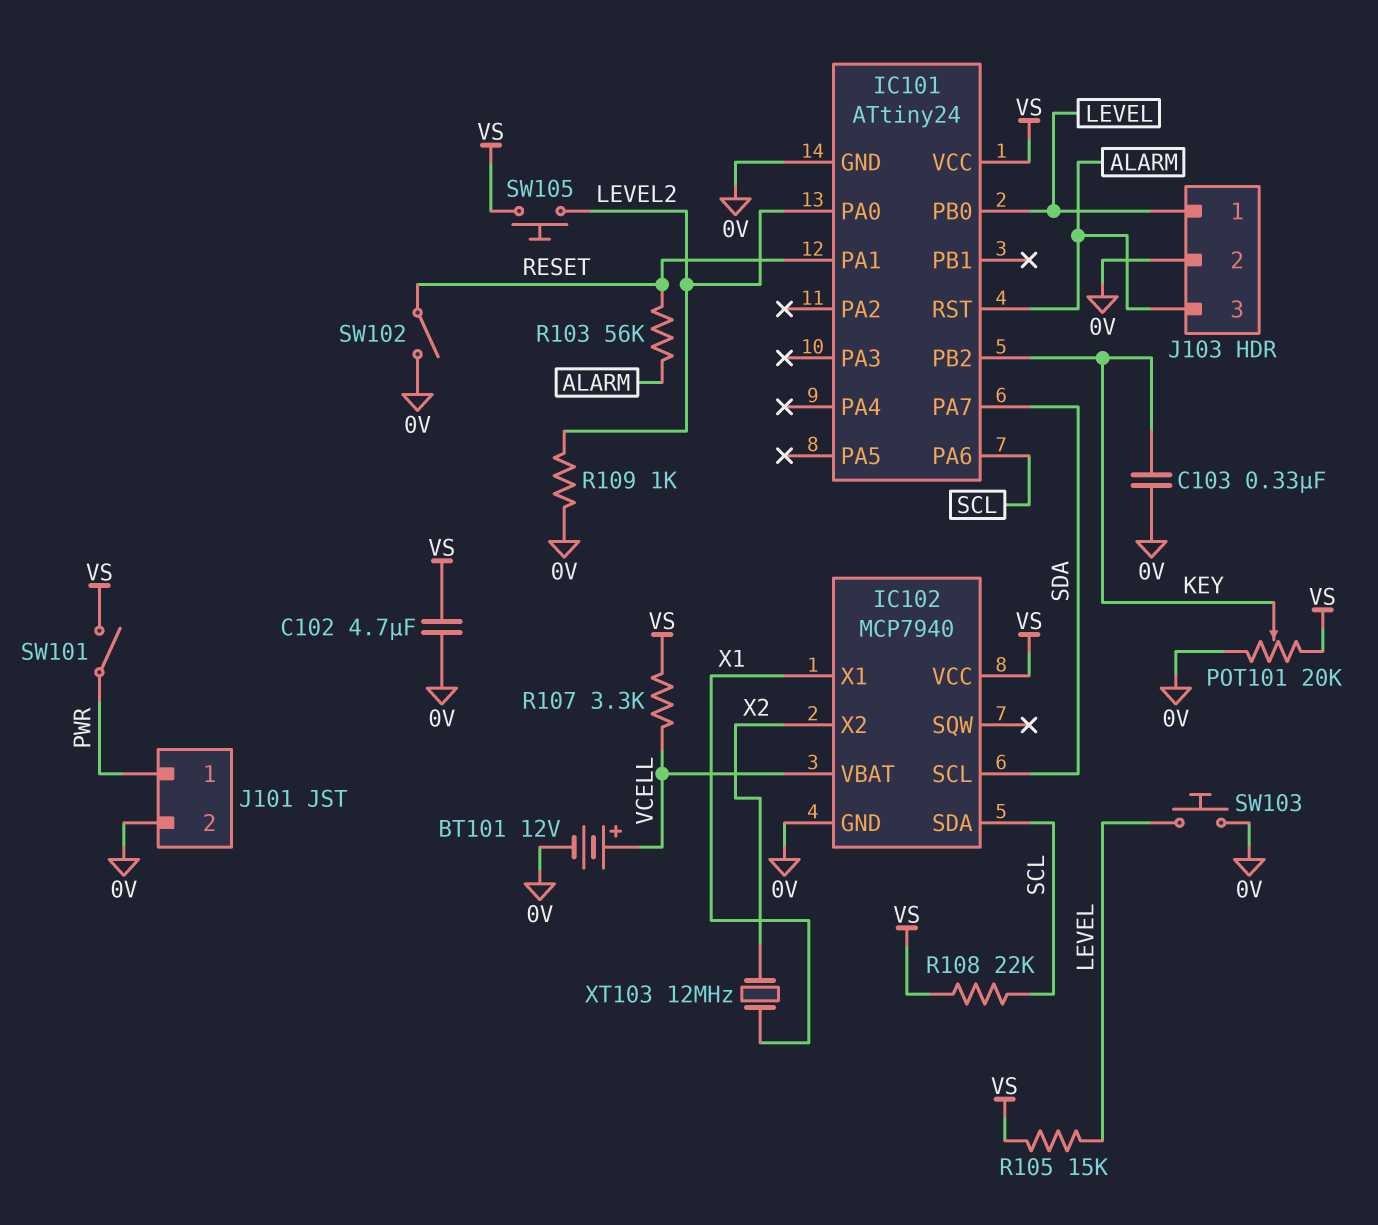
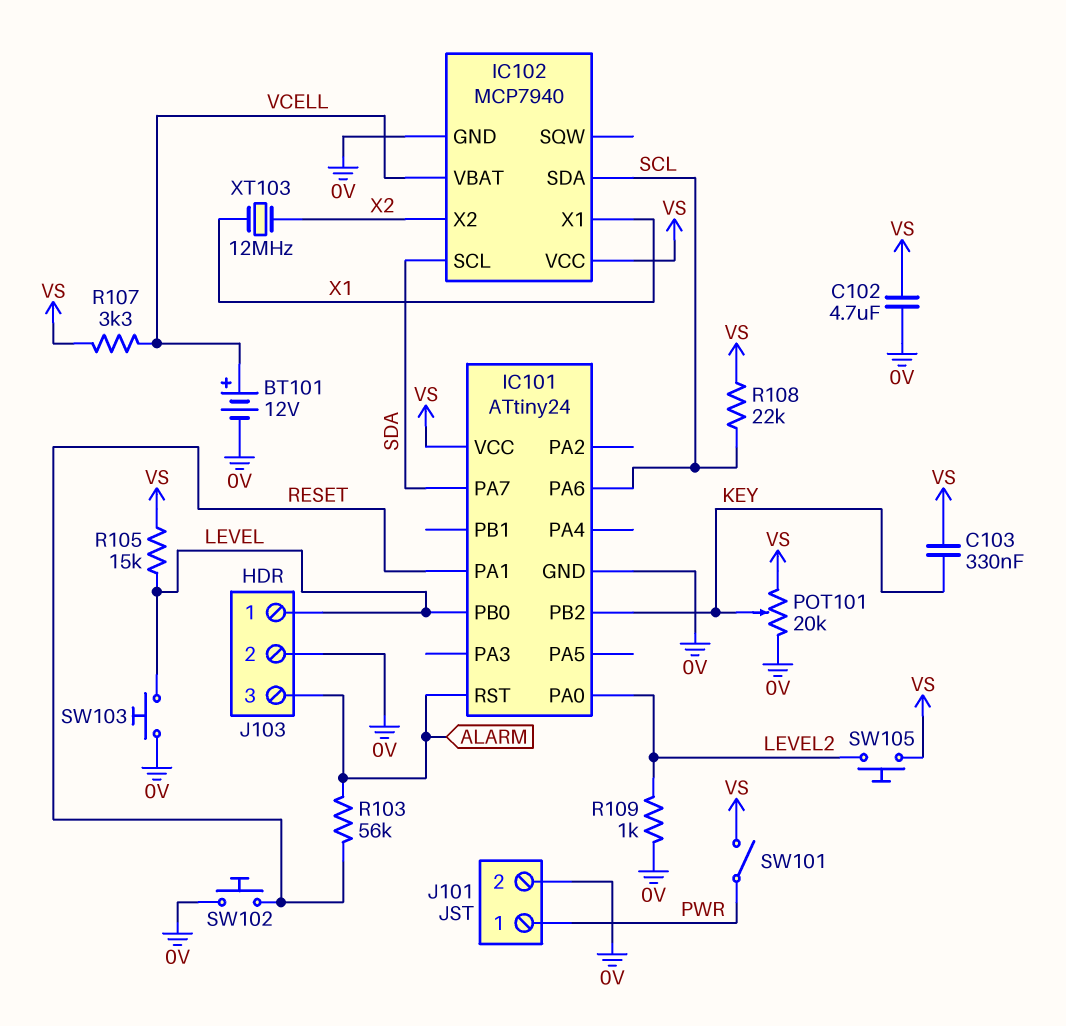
C103: 330nF (0V, KEY) -> 330nF (KEY, VS)
SW102: switch (0V, RESET) -> button (0V, RESET)

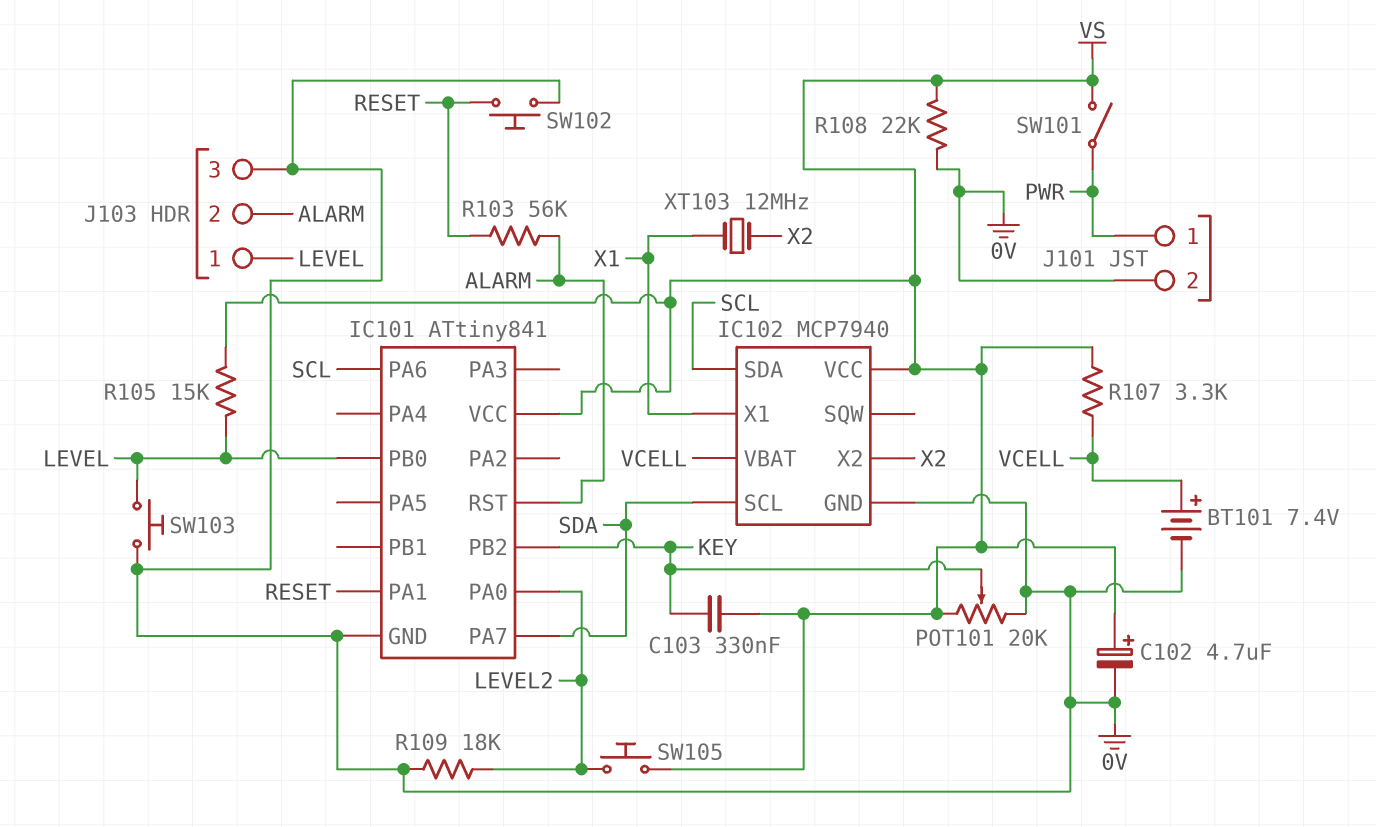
BT101: 12V (plus VCELL, minus 0V) -> 7.4V (plus VCELL, minus 0V)
C102: 4.7uF (0V, VS) -> 4.7uF (plus VS, minus 0V)
IC101: ATtiny24 -> ATtiny841
J103 pin 2: 0V -> ALARM
J103 pin 3: ALARM -> 0V
R108: 22k (SCL, VS) -> 22k (0V, VS)
R109: 1k (0V, LEVEL2) -> 18k (0V, LEVEL2)

